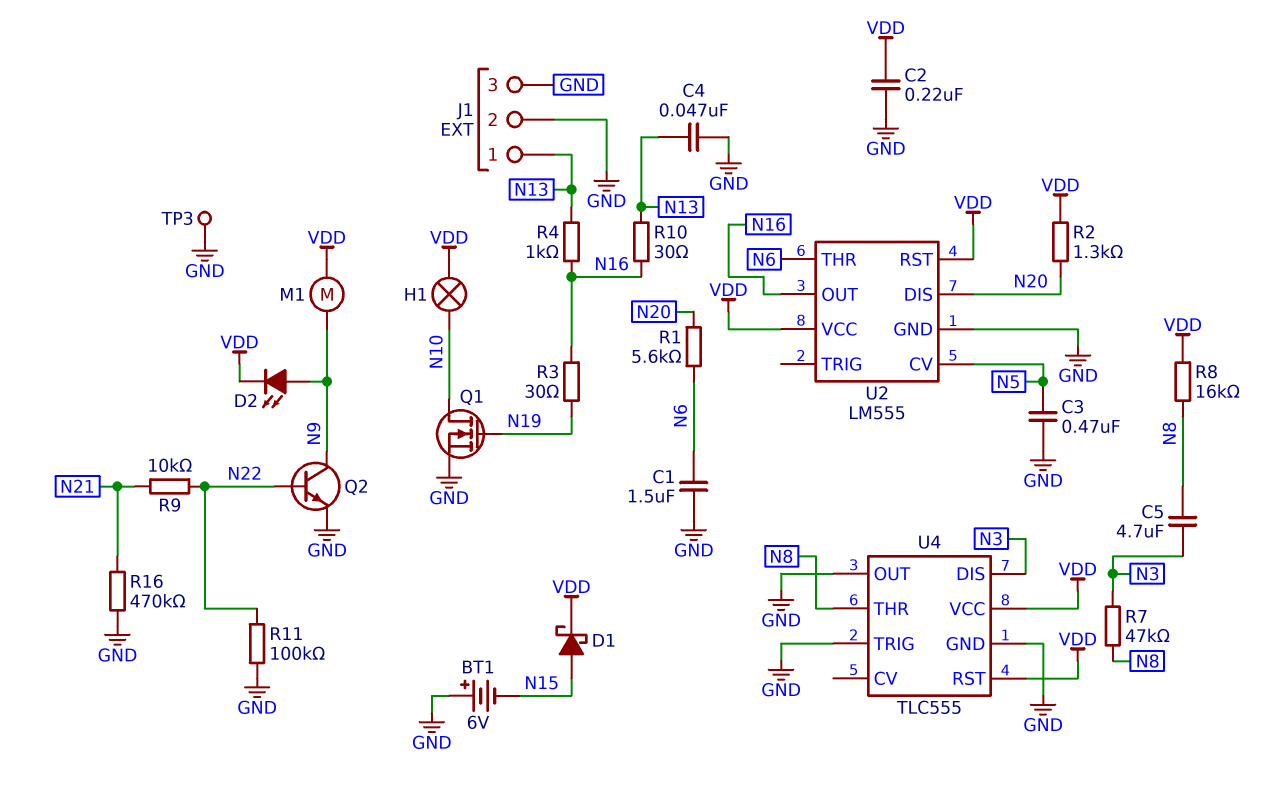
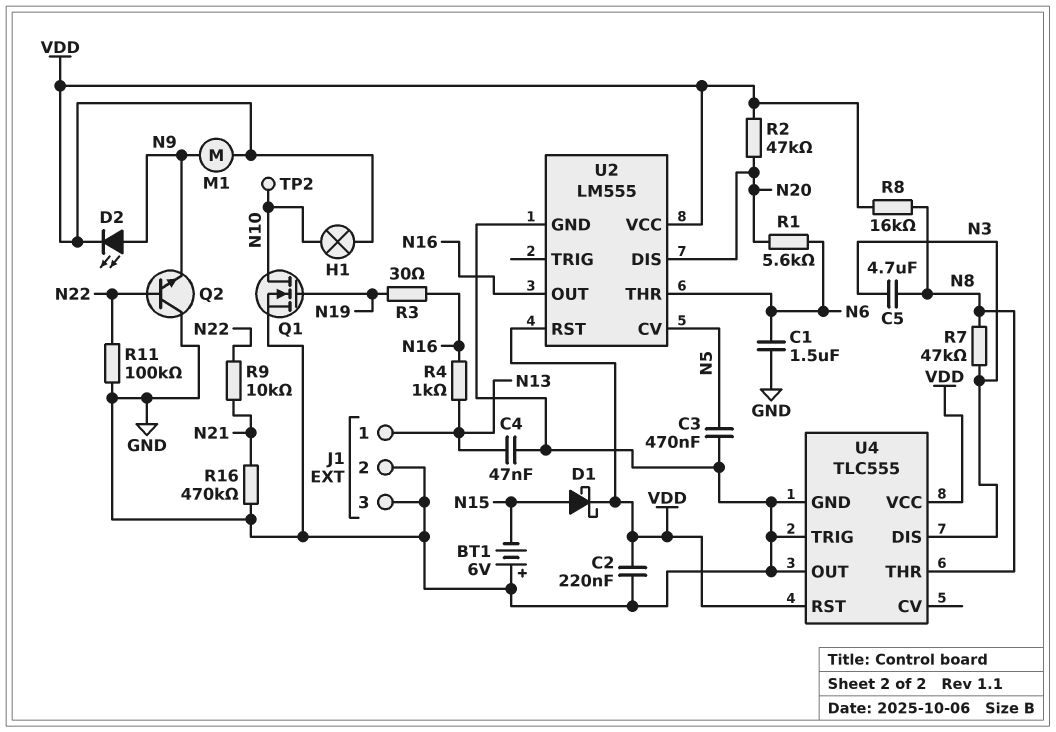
Q2: NPN (B N22, C N9, E GND) -> NPN (B N22, C GND, E N9)
R2: 1.3k (N20, VDD) -> 47k (N20, VDD)
R10: 30 (N13, N16) -> none
TP2: none -> test point (N10)
TP3: test point (GND) -> none

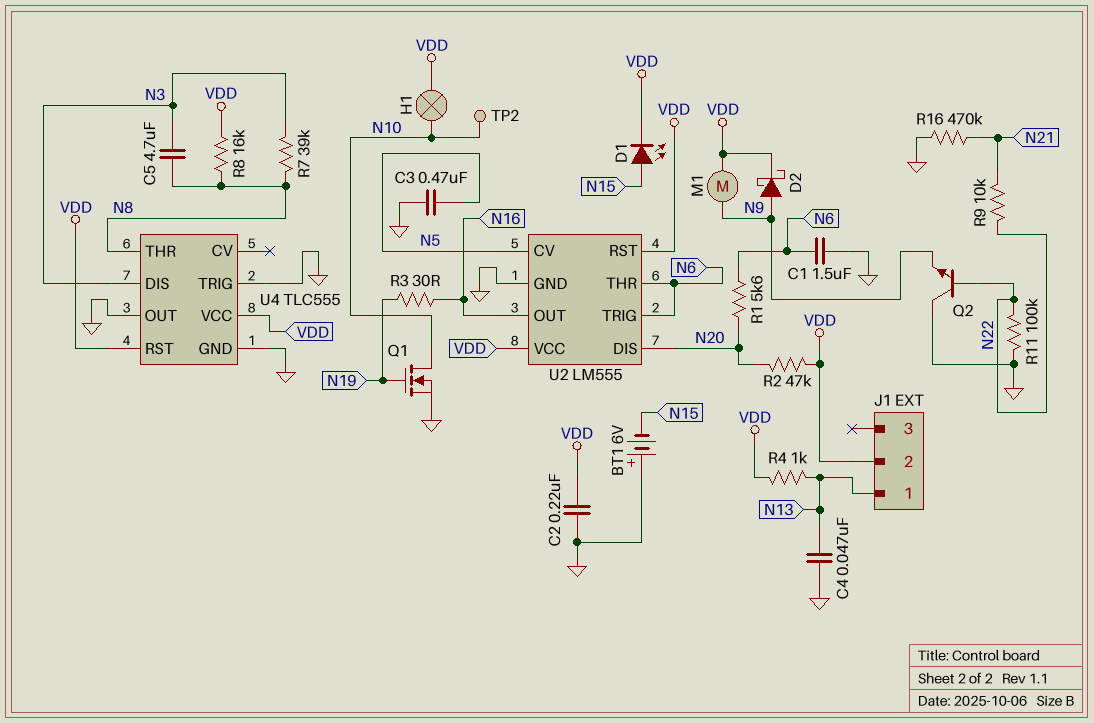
D1: schottky (A N15, K VDD) -> LED (A N15, K VDD)
D2: LED (A N9, K VDD) -> schottky (A N9, K VDD)
J1 pin 2: GND -> VDD
J1 pin 3: GND -> none
R4: 1k (N13, N16) -> 1k (N13, VDD)
R7: 47k (N3, N8) -> 39k (N3, N8)
U2 pin TRIG: none -> N6

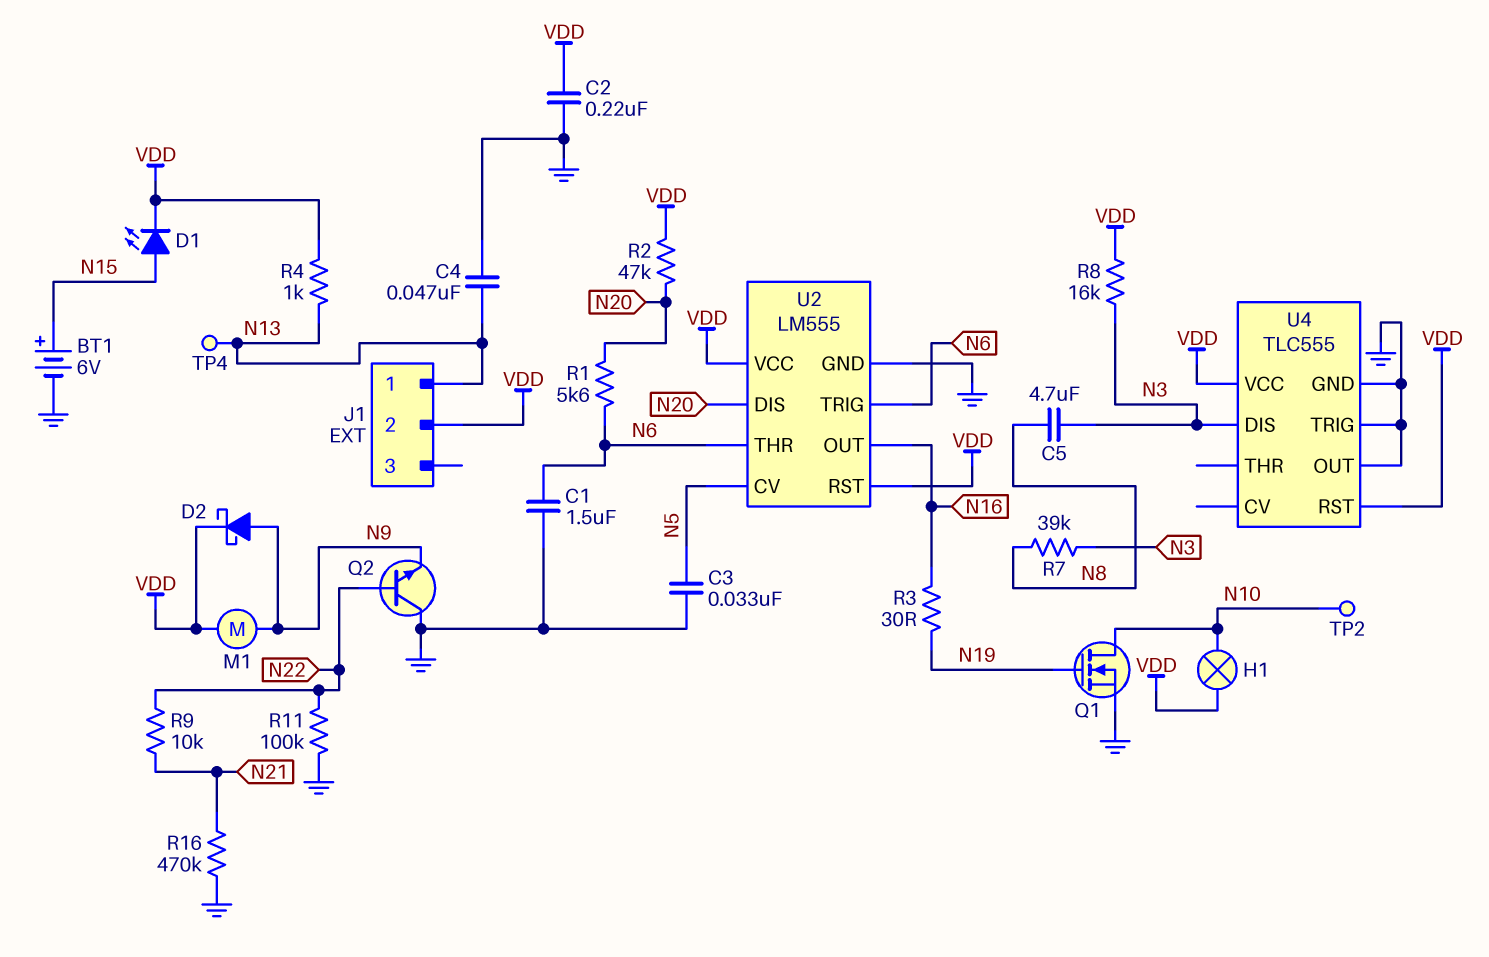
BT1: 6V (plus GND, minus N15) -> 6V (plus N15, minus GND)
C3: 470nF (GND, N5) -> 33nF (GND, N5)
R8: 16k (N8, VDD) -> 16k (N3, VDD)
TP4: none -> test point (N13)
U4 pin THR: N8 -> none

